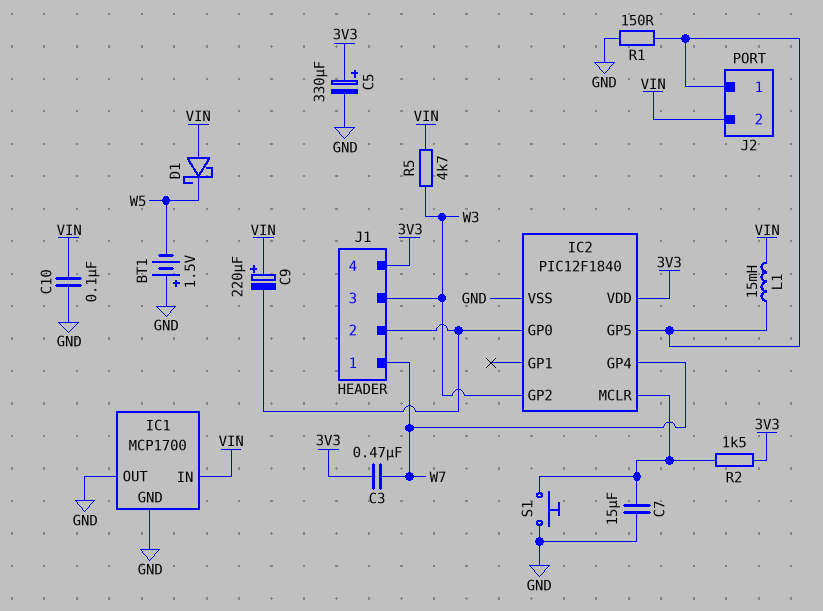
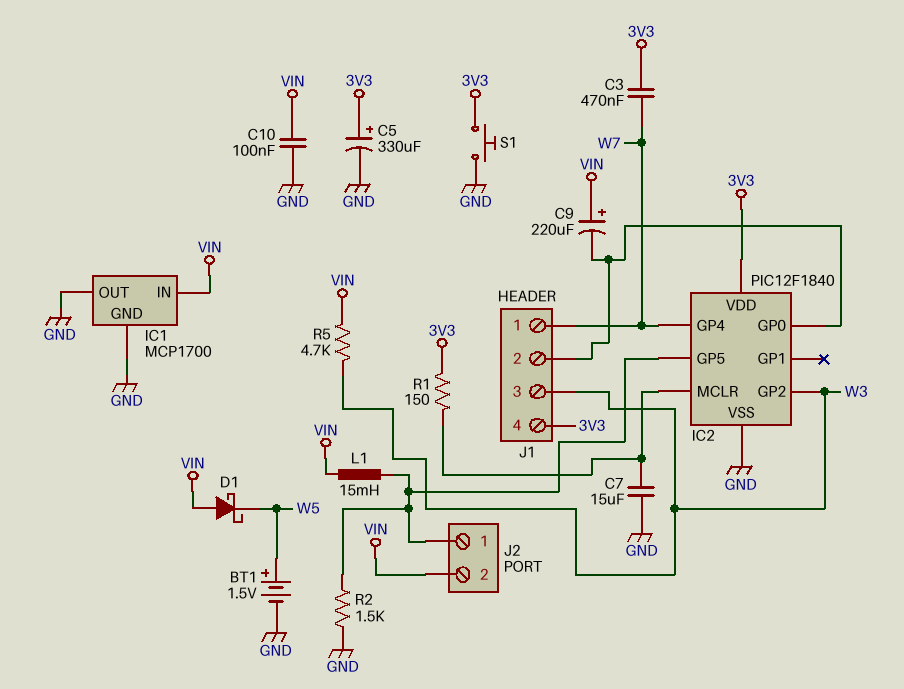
BT1: 1.5V (plus GND, minus W5) -> 1.5V (plus W5, minus GND)
R1: 150 (GND, IC2/GP5) -> 150 (3V3, IC2/MCLR)
R2: 1.5k (3V3, IC2/MCLR) -> 1.5k (GND, IC2/GP5)
S1: button (GND, IC2/MCLR) -> button (3V3, GND)

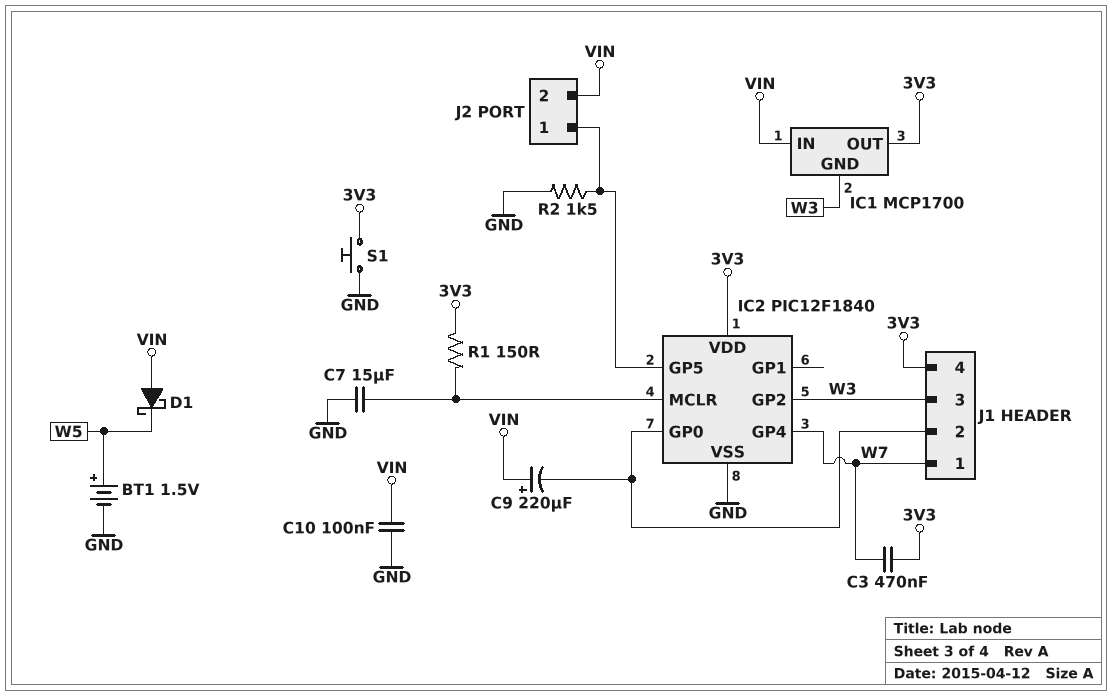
C5: 330uF (plus 3V3, minus GND) -> none
IC1 pin GND: GND -> W3
IC1 pin OUT: GND -> 3V3
L1: 15mH (IC2/GP5, VIN) -> none
R5: 4.7k (VIN, W3) -> none

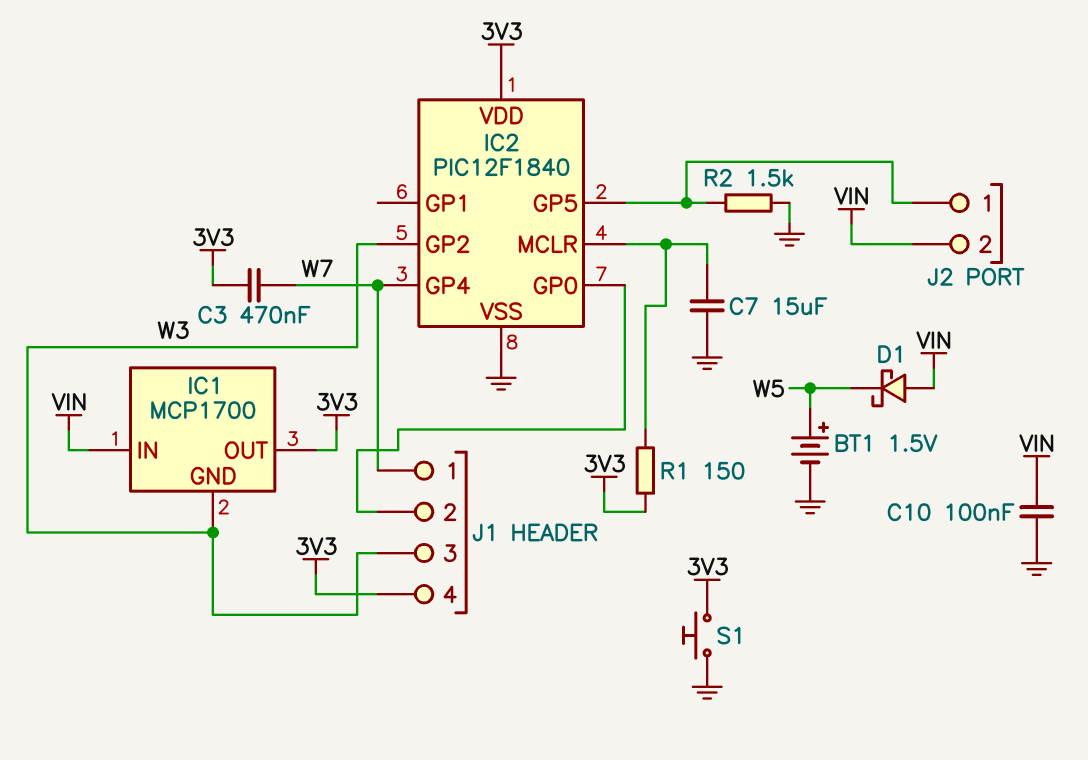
C9: 220uF (plus VIN, minus IC2/GP0) -> none

